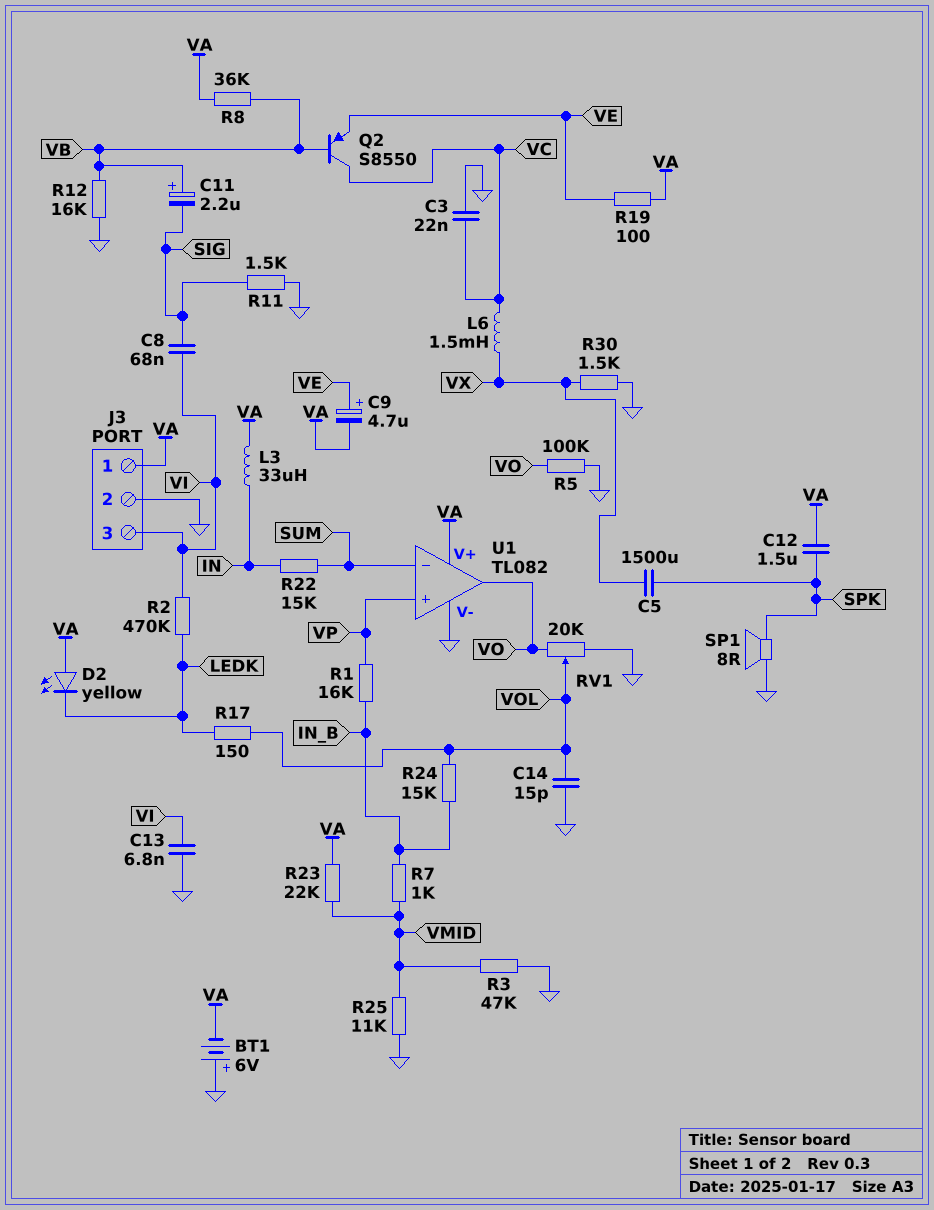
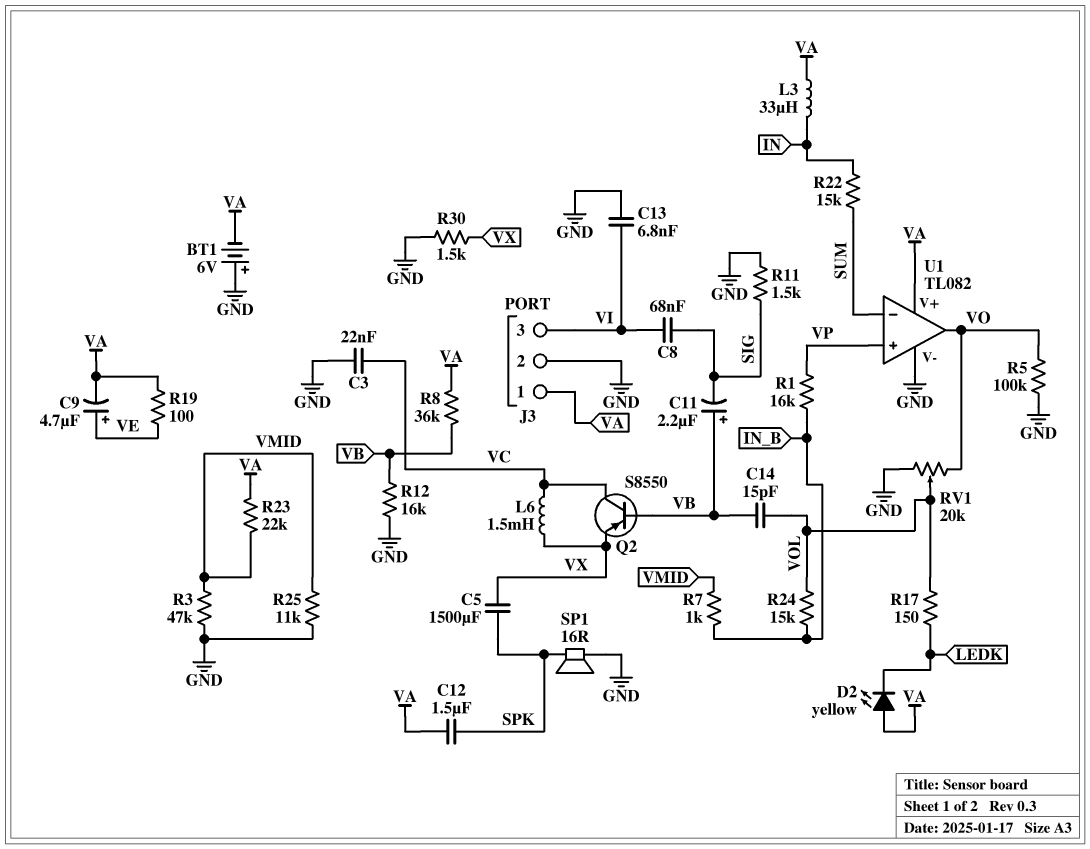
C14: 15pF (GND, VOL) -> 15pF (VB, VOL)
Q2: PNP S8550 (B VB, C VC, E VE) -> PNP S8550 (B VB, C VC, E VX)
R2: 470k (LEDK, VI) -> none
SP1: speaker 8R (GND, SPK) -> speaker 16R (GND, SPK)

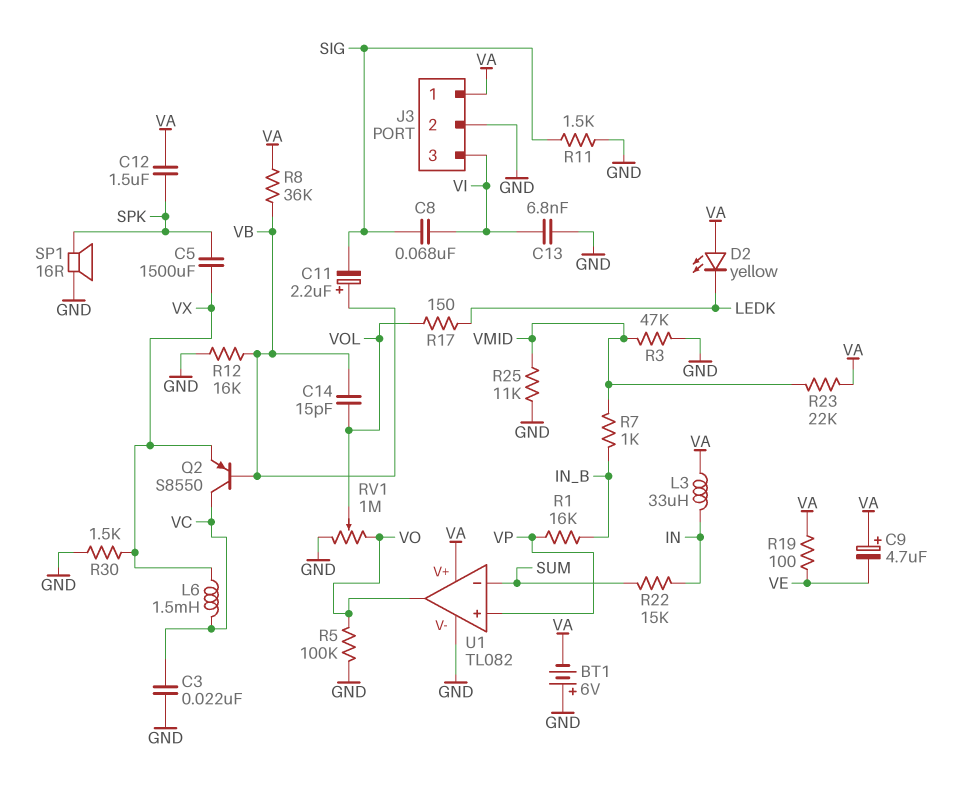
C9: 4.7uF (plus VE, minus VA) -> 4.7uF (plus VA, minus VE)
R24: 15k (IN_B, VOL) -> none
RV1: 20k (GND, VO, wiper VOL) -> 1M (GND, VO, wiper VOL)

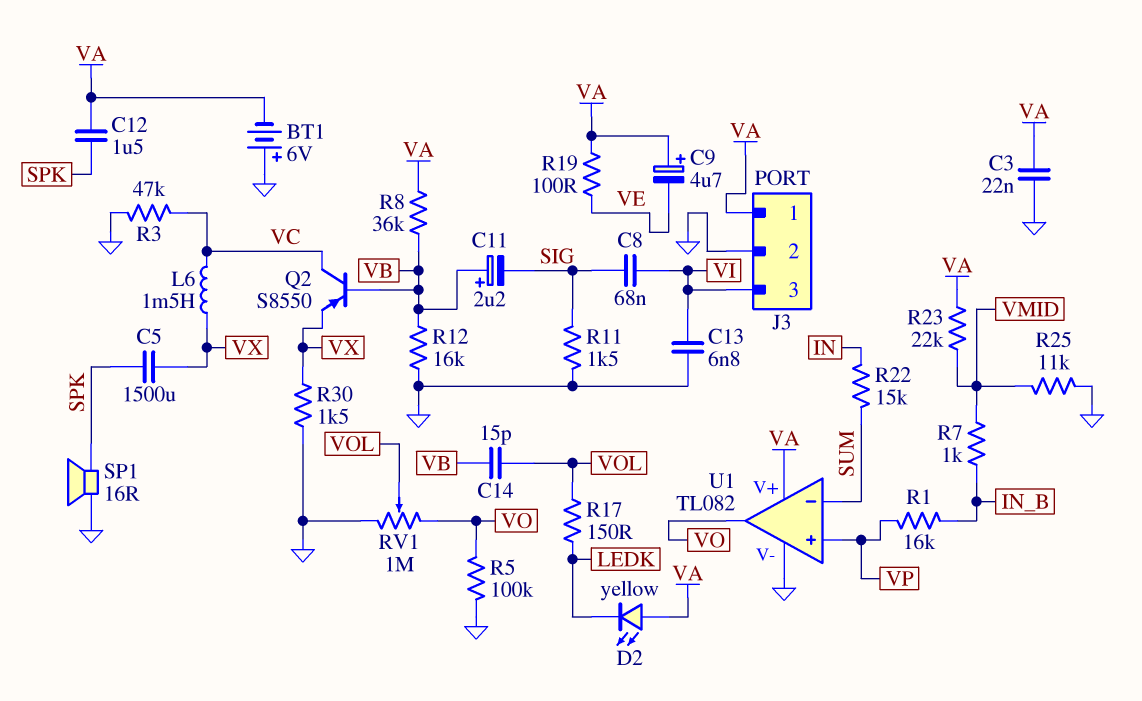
C3: 22nF (GND, VC) -> 22nF (GND, VA)
L3: 33uH (IN, VA) -> none
R3: 47k (GND, VMID) -> 47k (GND, VC)

